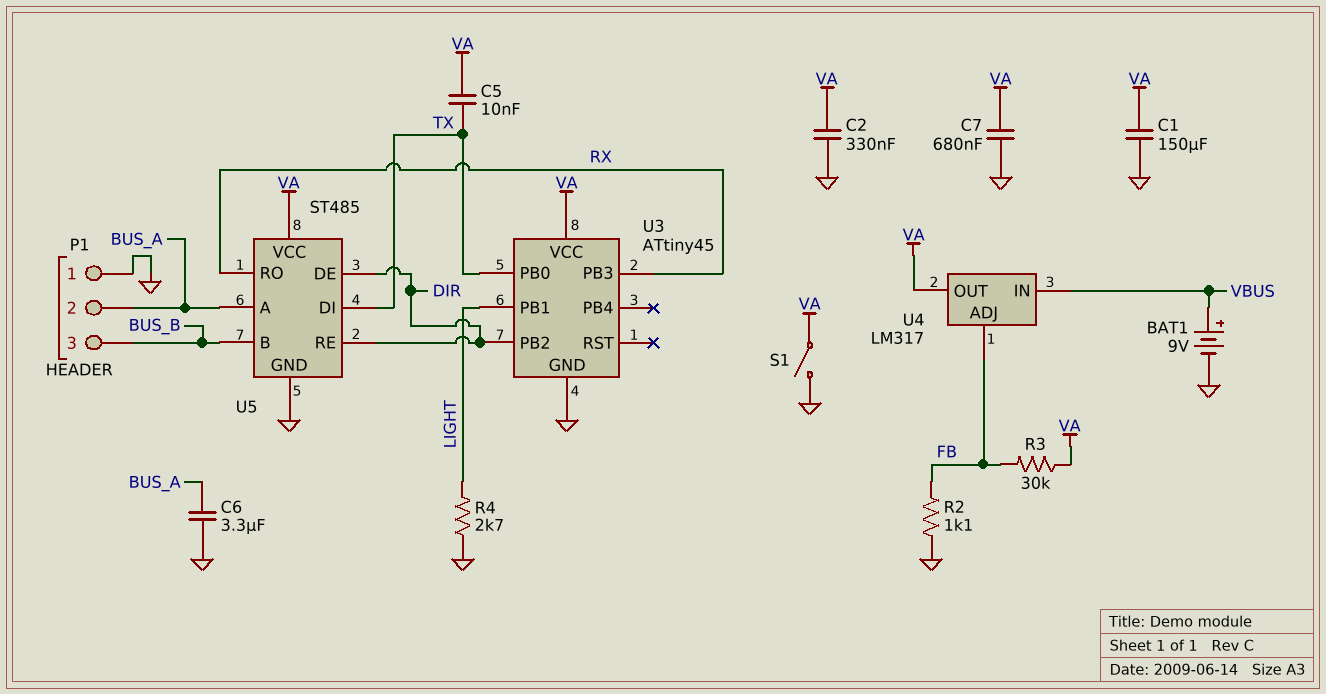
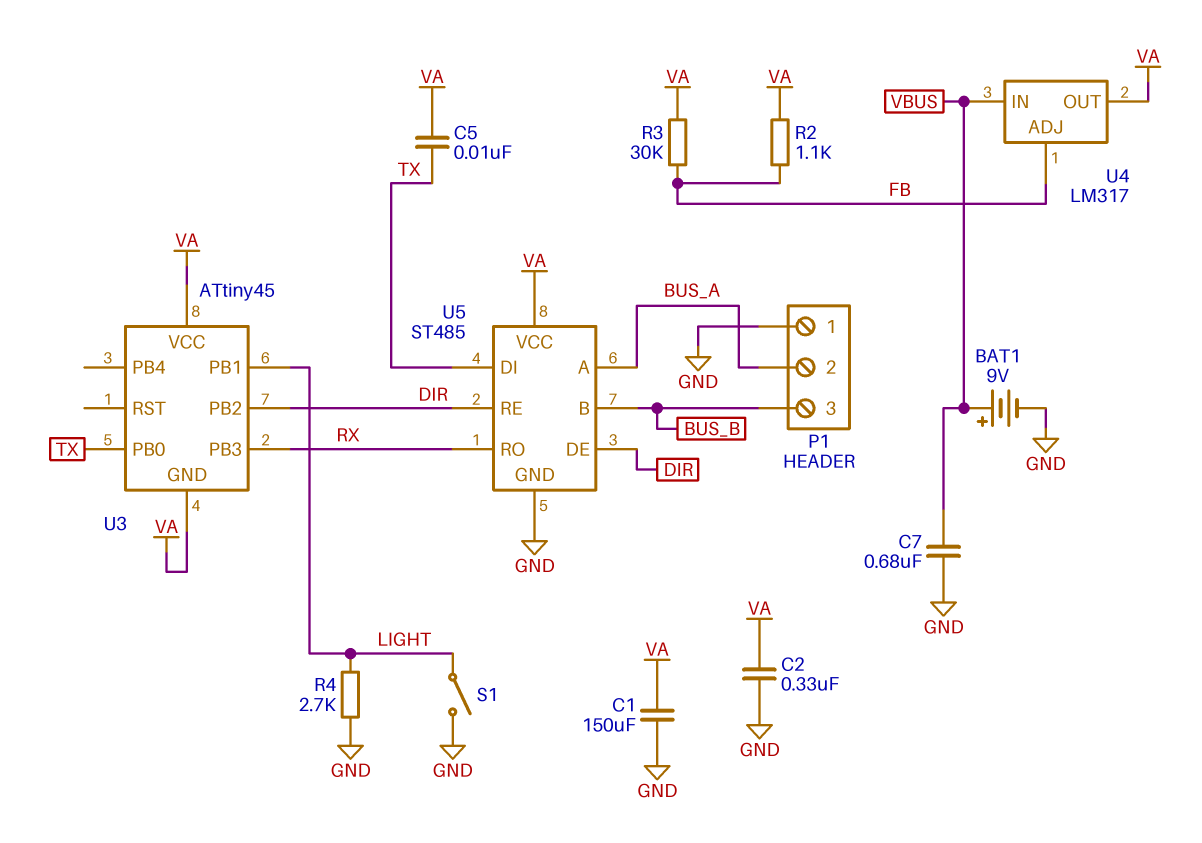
C6: 3.3uF (BUS_A, GND) -> none
C7: 680nF (GND, VA) -> 680nF (GND, VBUS)
R2: 1.1k (FB, GND) -> 1.1k (FB, VA)
S1: switch (GND, VA) -> switch (GND, LIGHT)
U3 pin GND: GND -> VA

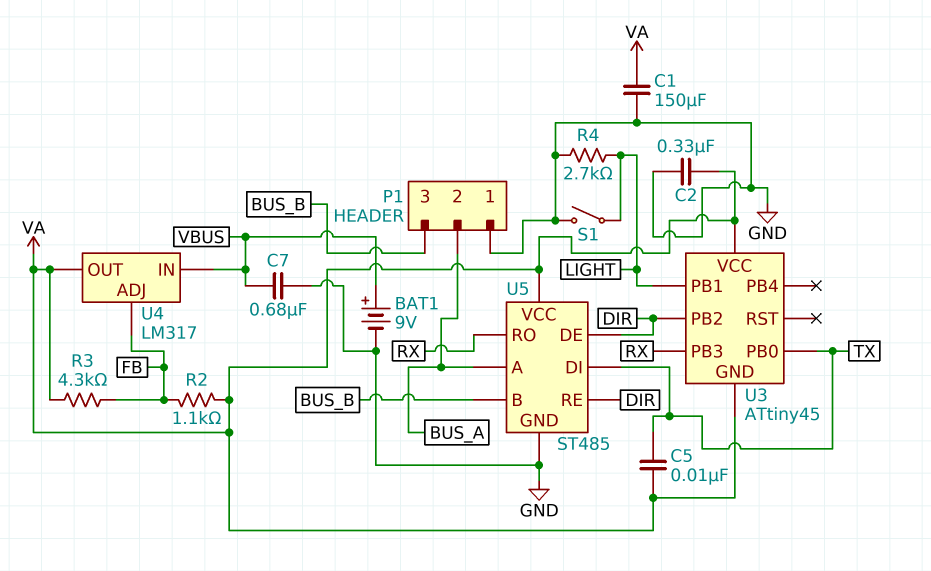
R3: 30k (FB, VA) -> 4.3k (FB, VA)

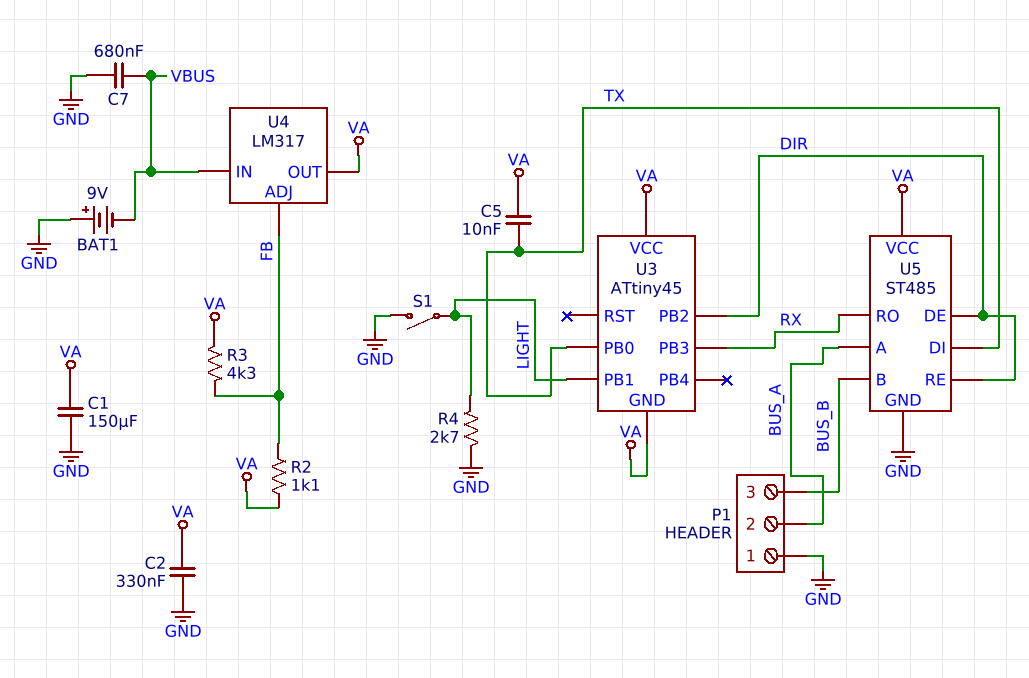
BAT1: 9V (plus VBUS, minus GND) -> 9V (plus GND, minus VBUS)

